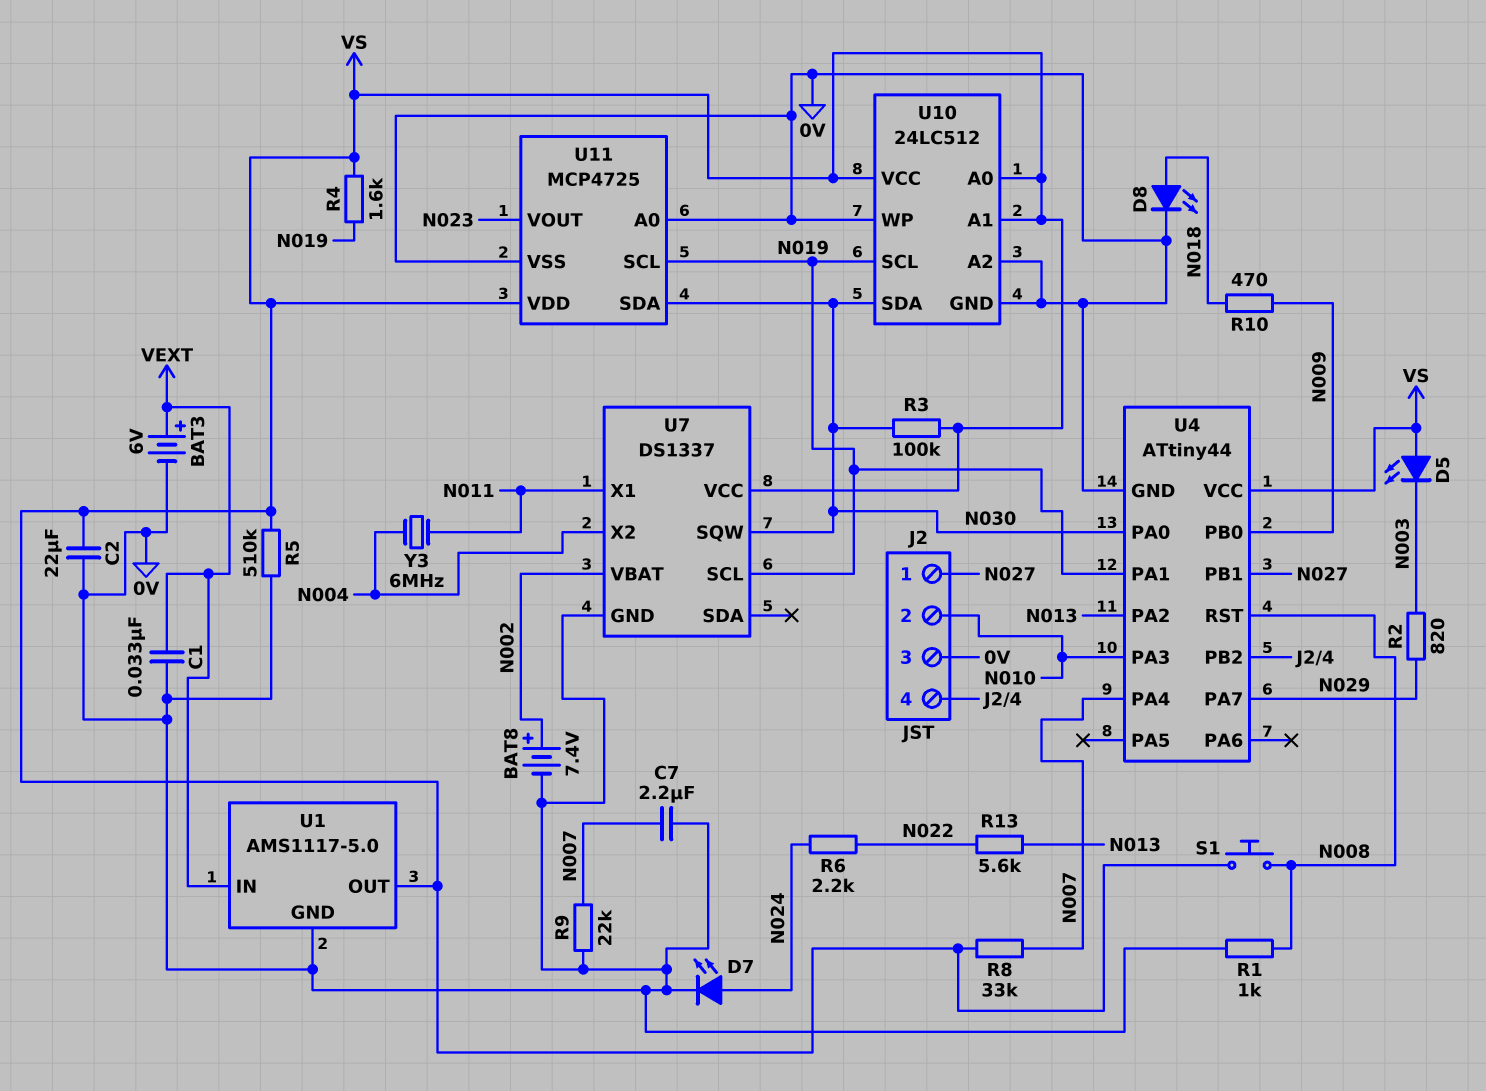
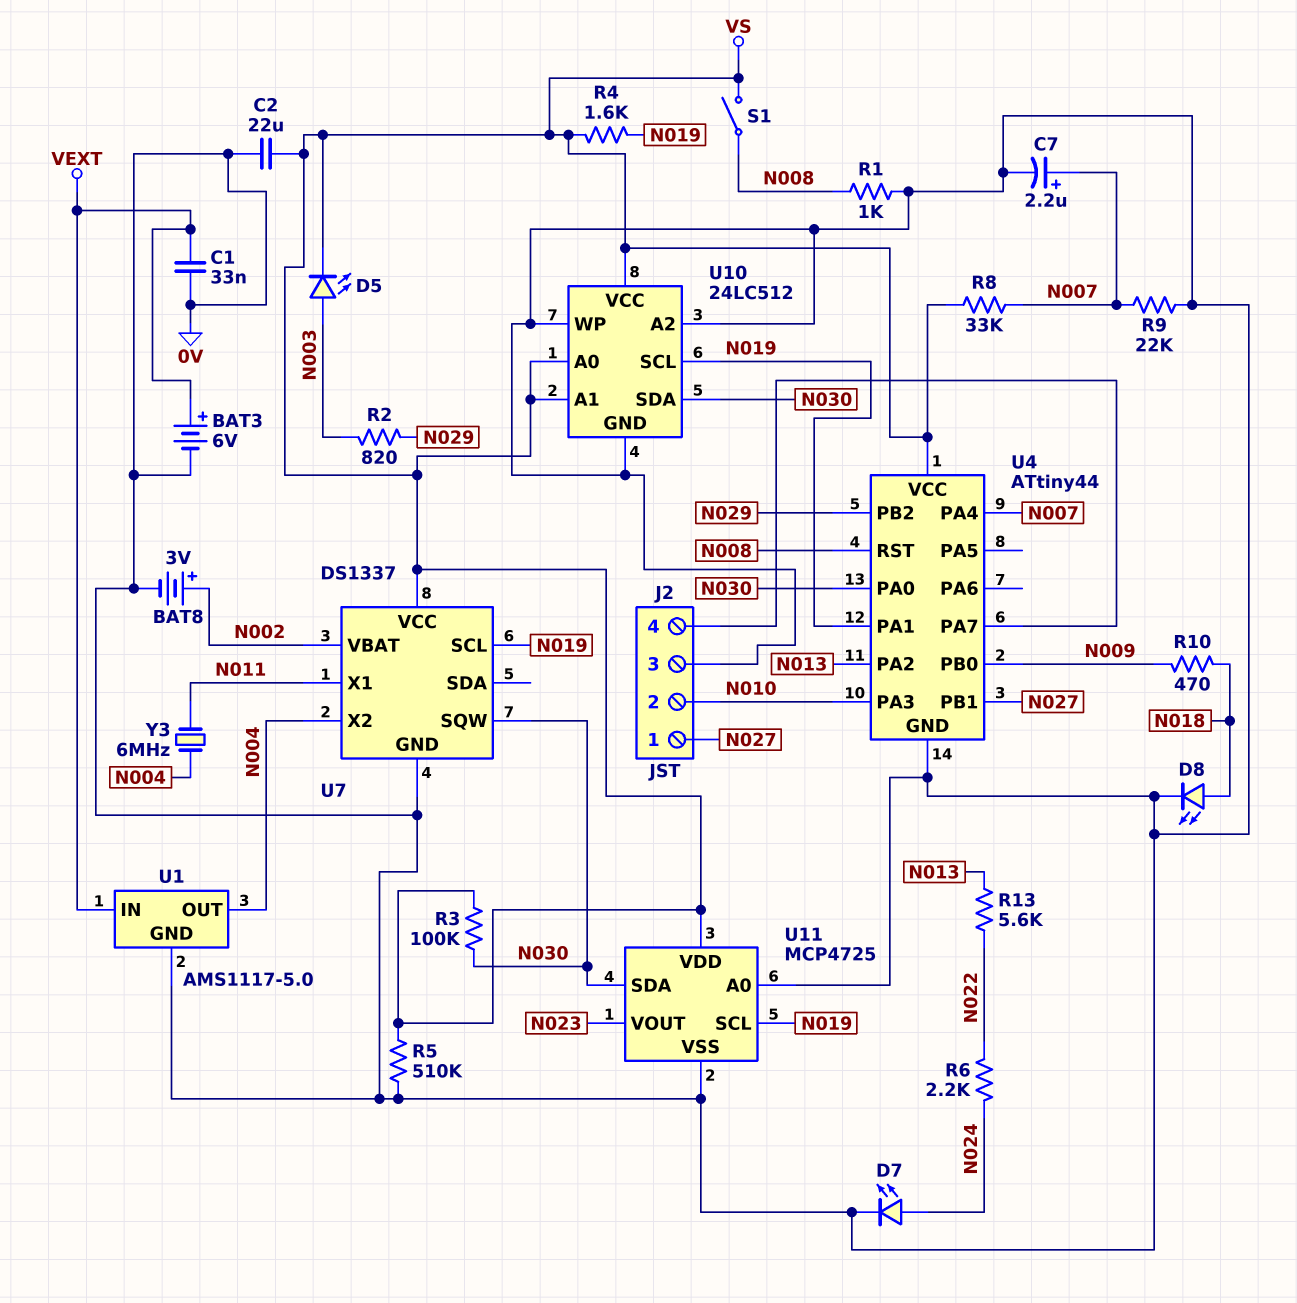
BAT8: 7.4V (plus N002, minus 0V) -> 3V (plus N002, minus 0V)
C7: 2.2uF (0V, N007) -> 2.2uF (plus N007, minus 0V)
D5: LED (A VS, K N003) -> LED (A N003, K VS)
S1: button (N008, VS) -> switch (N008, VS)
U1 pin OUT: VS -> N004
U4 pin PA7: N029 -> J2/4
U4 pin PB2: J2/4 -> N029

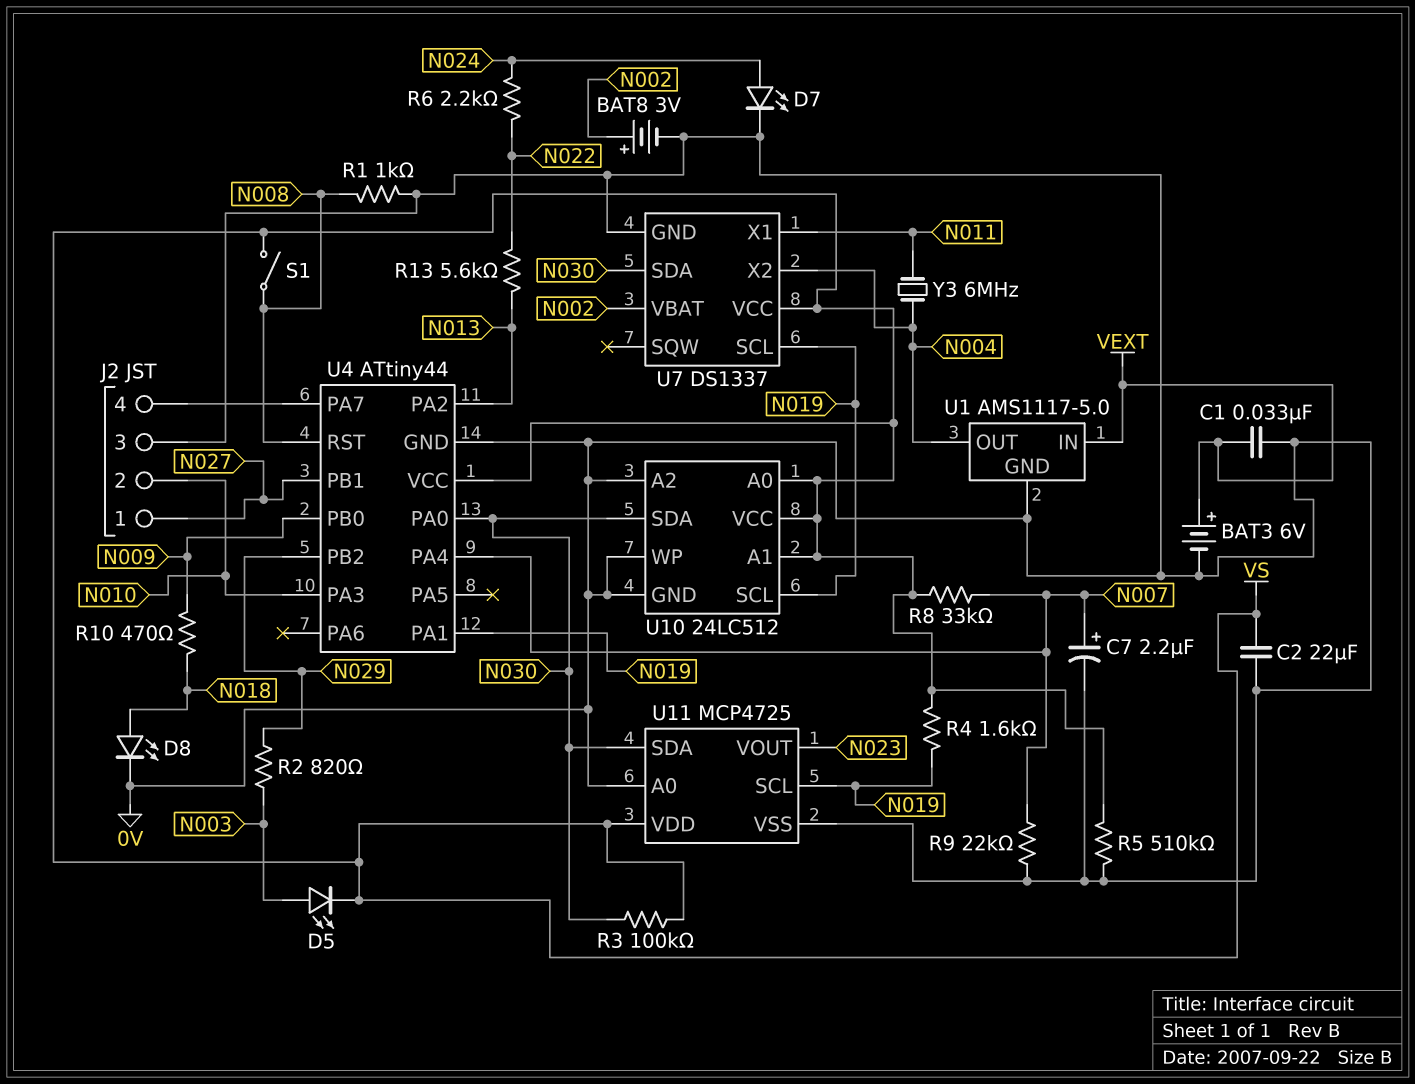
U7 pin SDA: none -> N030
U7 pin SQW: N030 -> none

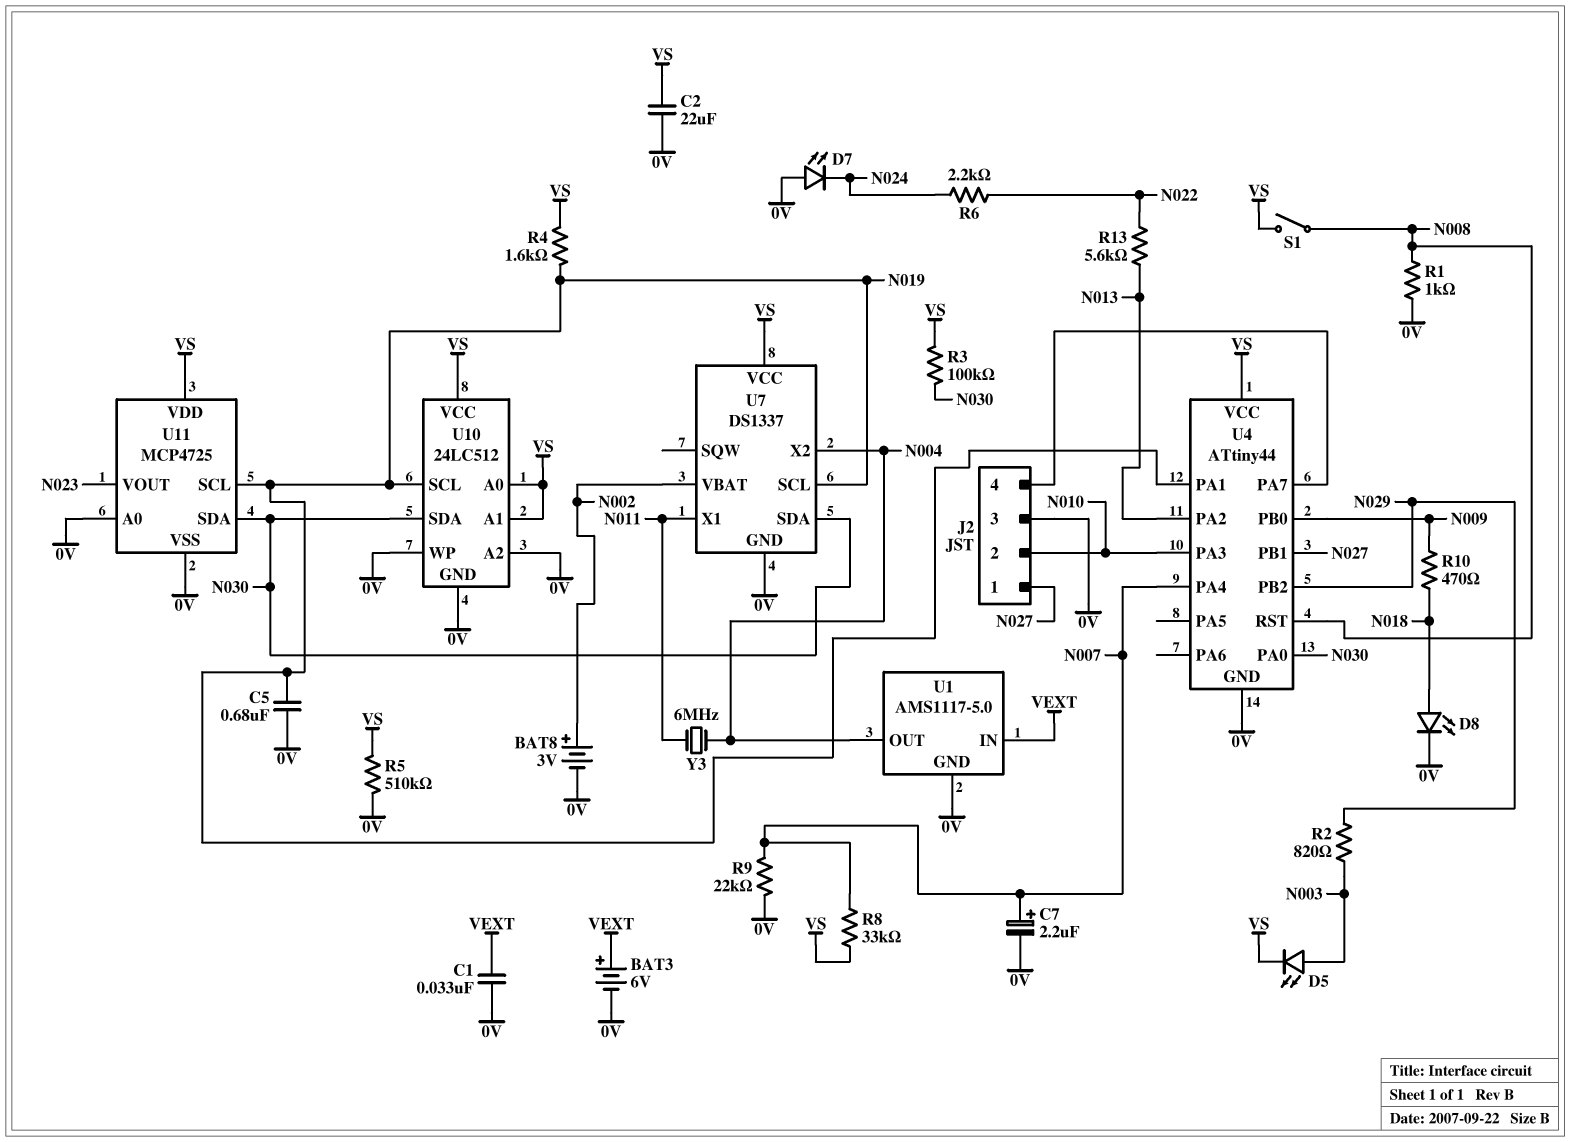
C5: none -> 680nF (0V, N019)
D7: LED (A N024, K 0V) -> LED (A 0V, K N024)

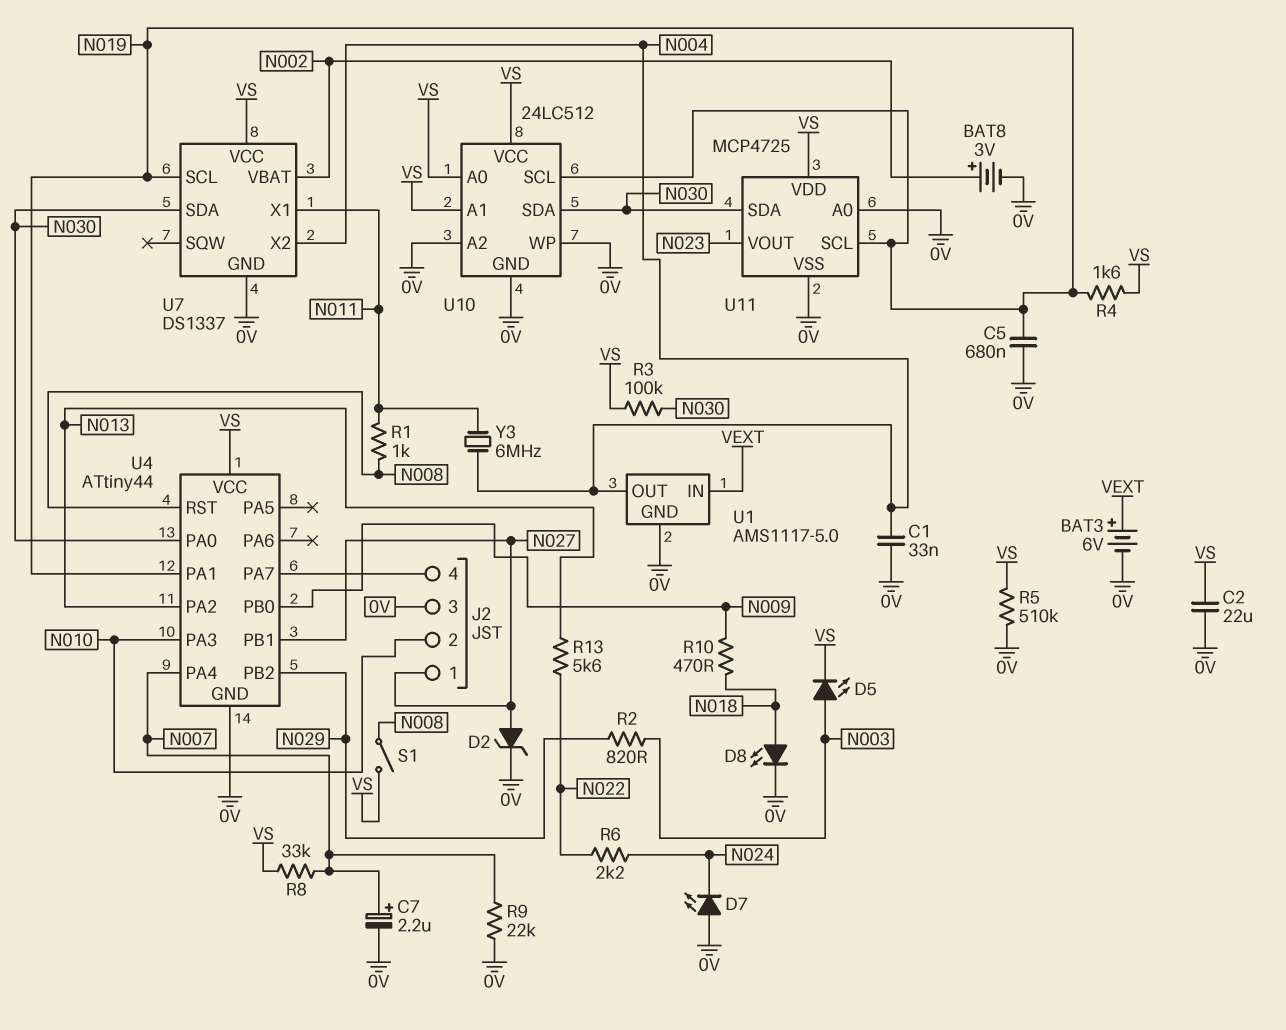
C1: 33nF (0V, VEXT) -> 33nF (0V, N004)
D2: none -> zener (A N027, K 0V)
R1: 1k (0V, N008) -> 1k (N008, N011)

